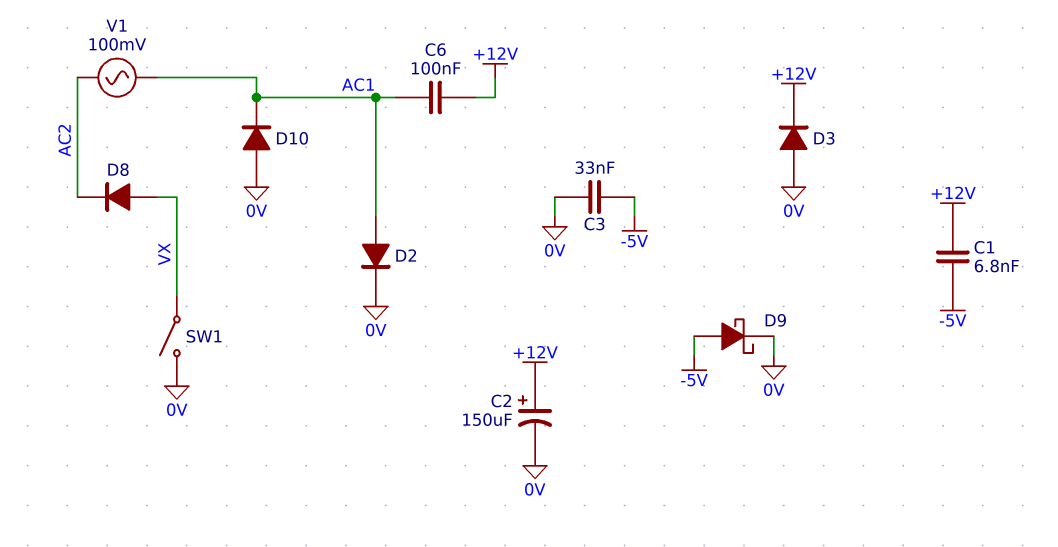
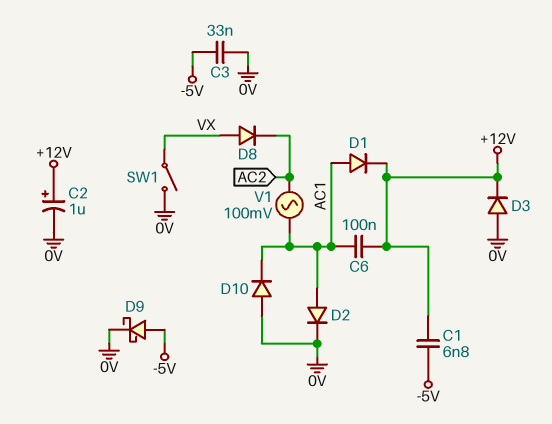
C2: 150uF (plus +12V, minus 0V) -> 1uF (plus +12V, minus 0V)
D1: none -> diode (A AC1, K +12V)

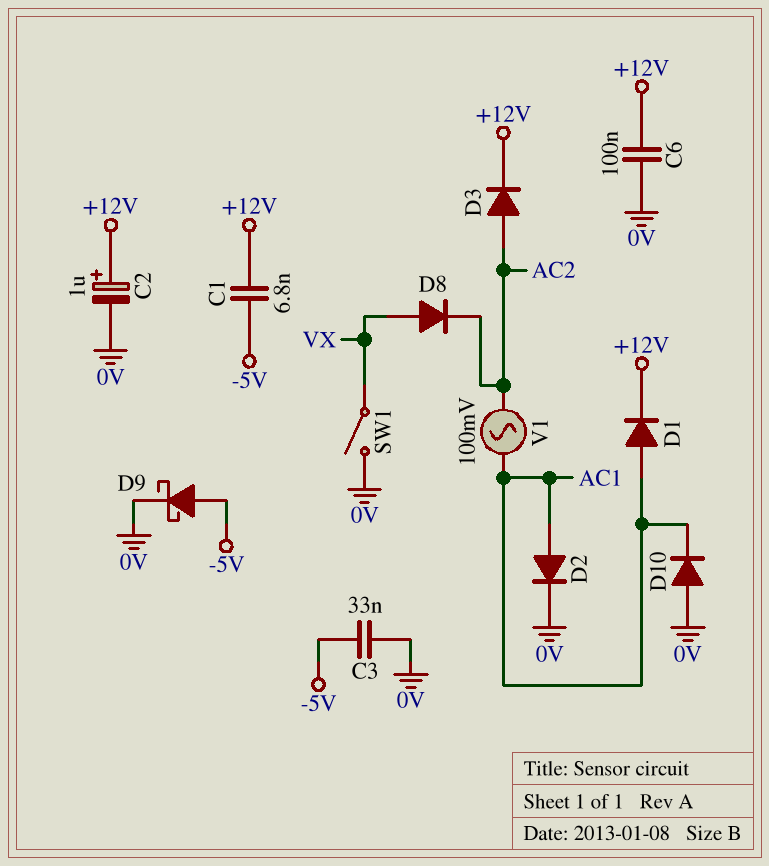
C6: 100nF (+12V, AC1) -> 100nF (+12V, 0V)
D3: diode (A 0V, K +12V) -> diode (A AC2, K +12V)

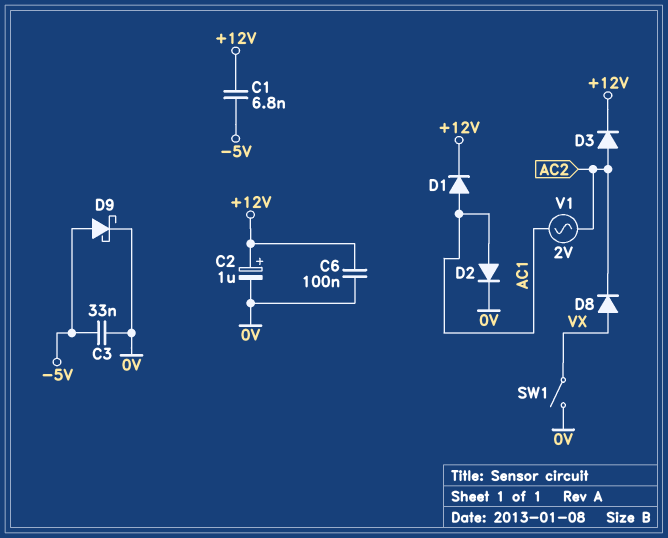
D10: diode (A 0V, K AC1) -> none
V1: AC 100mV (AC1, AC2) -> AC 2V (AC1, AC2)

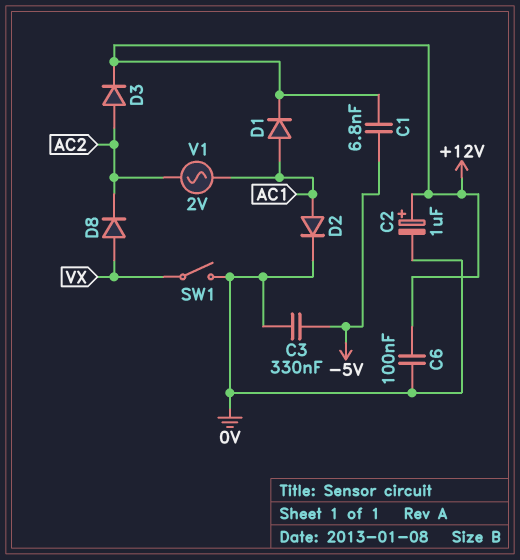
C3: 33nF (-5V, 0V) -> 330nF (-5V, 0V)
D9: schottky (A -5V, K 0V) -> none

